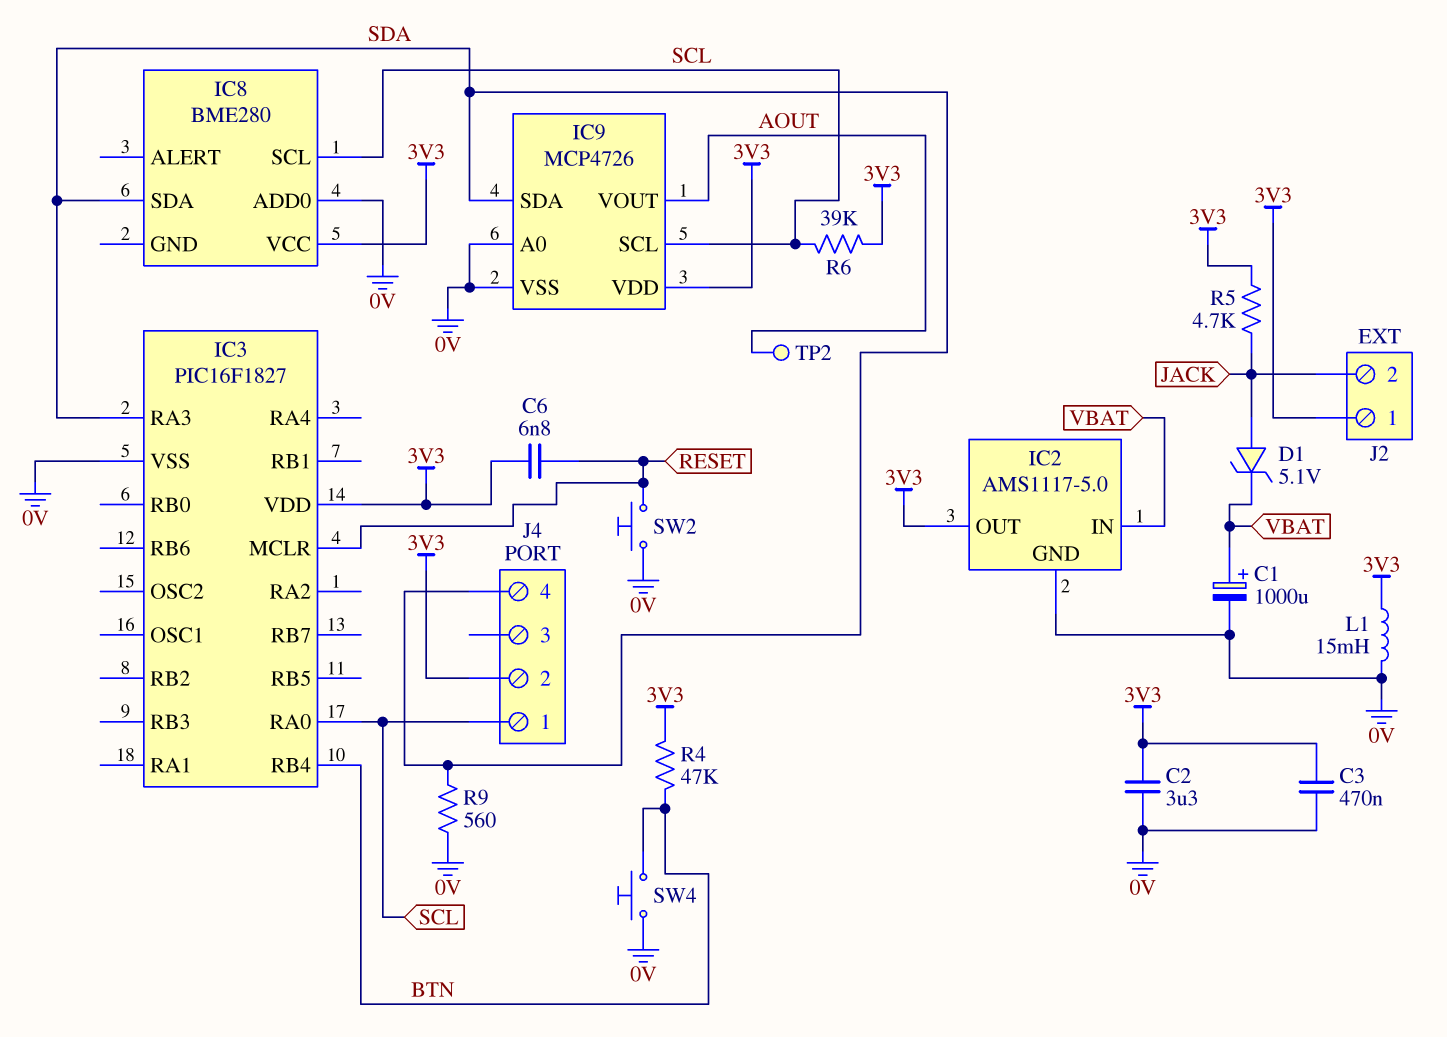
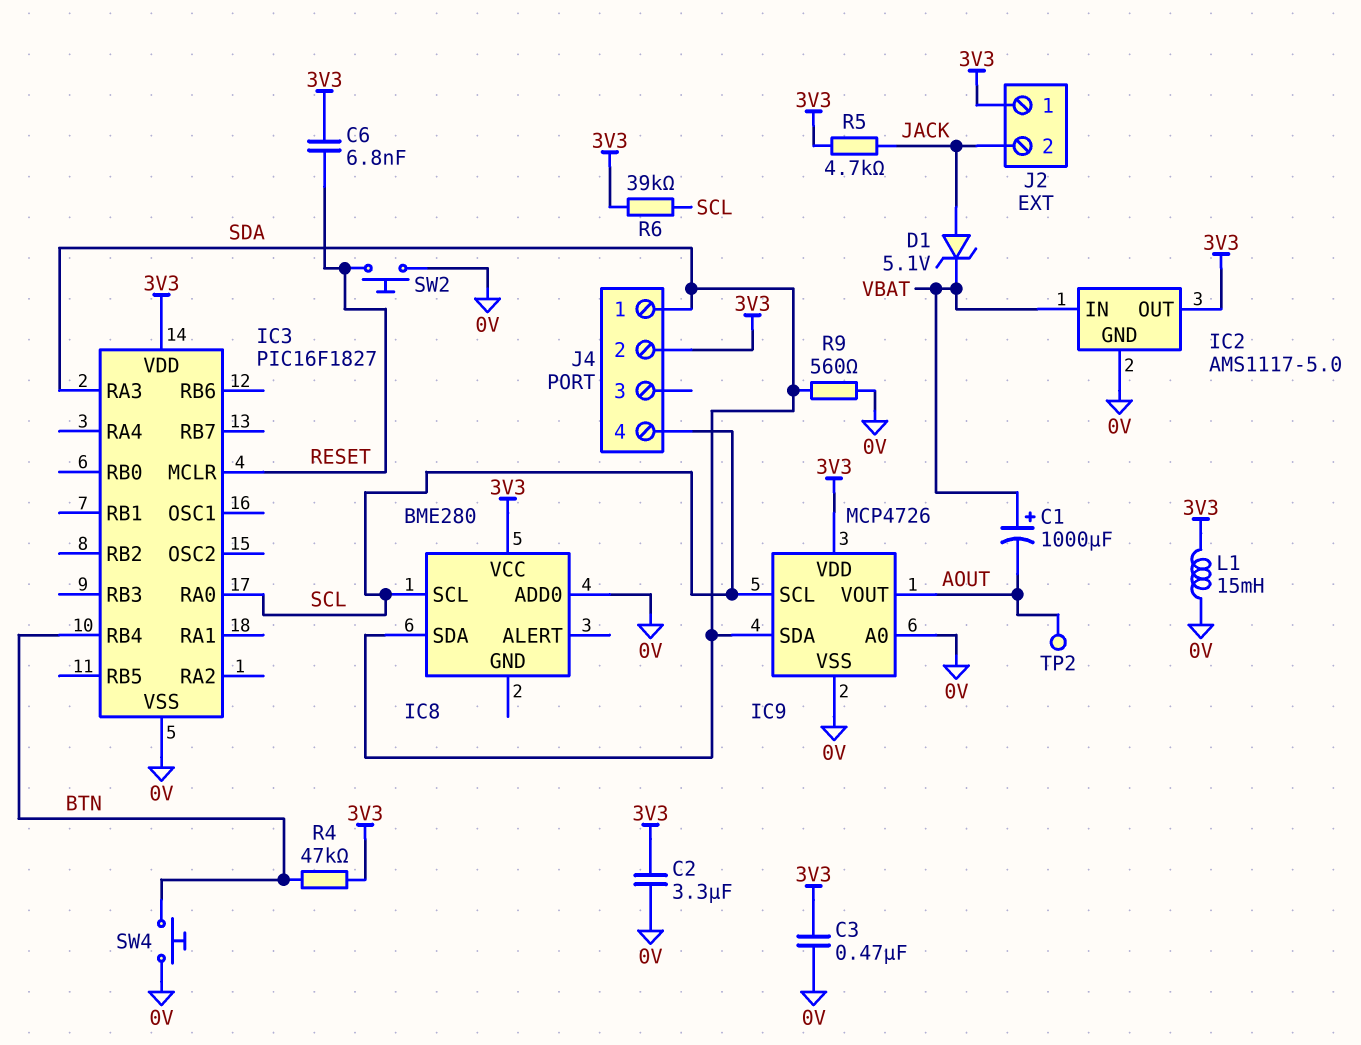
C1: 1000uF (plus VBAT, minus 0V) -> 1000uF (plus VBAT, minus AOUT)
J4 pin 1: SCL -> SDA
J4 pin 4: SDA -> SCL

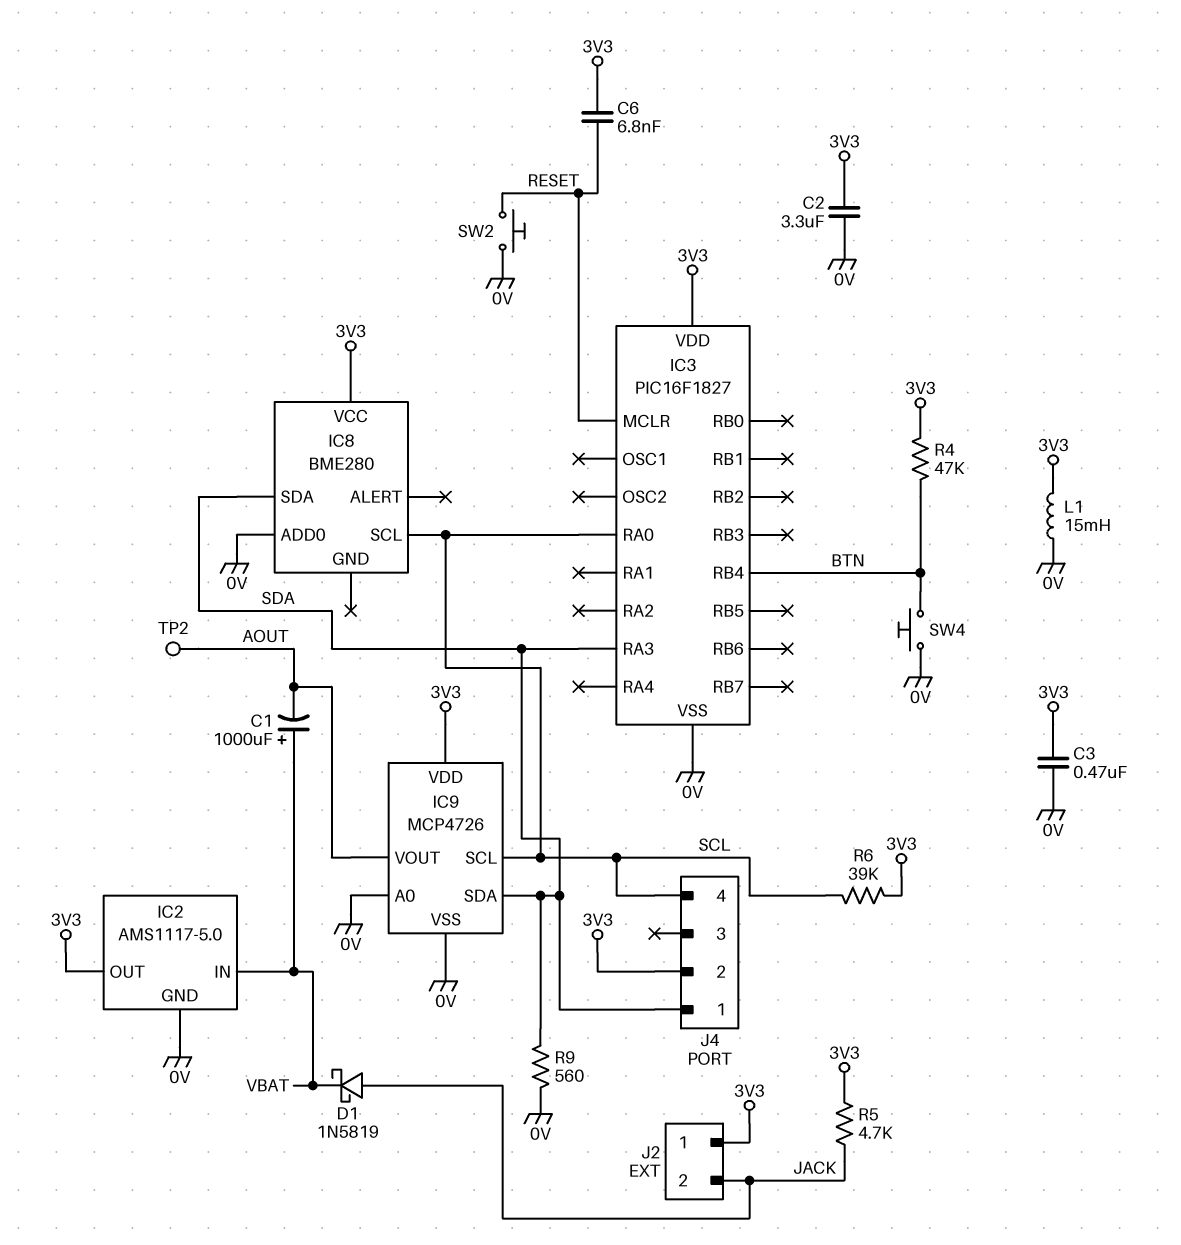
D1: zener 5.1V (A JACK, K VBAT) -> schottky 1N5819 (A JACK, K VBAT)

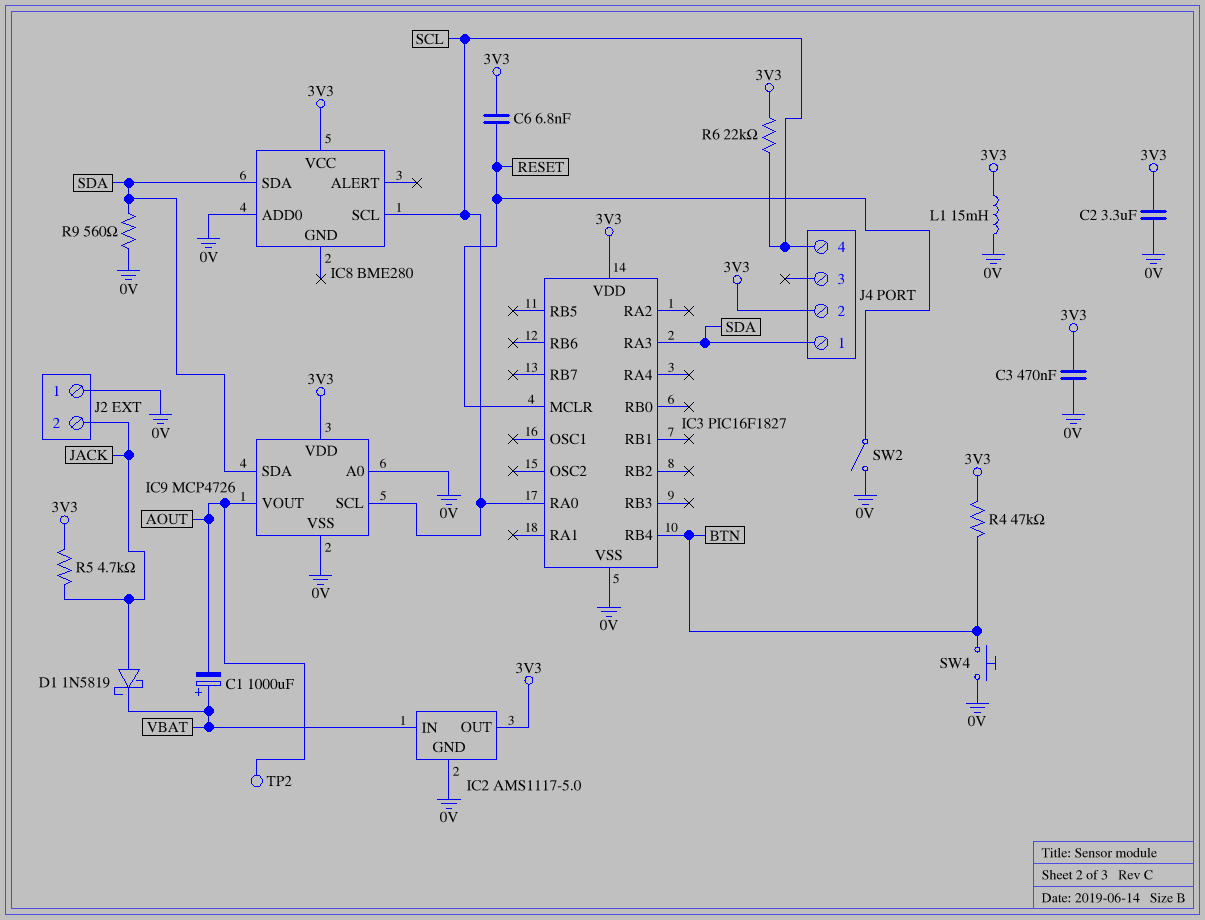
J2 pin 1: 3V3 -> 0V
R6: 39k (3V3, SCL) -> 22k (3V3, SCL)
SW2: button (0V, RESET) -> switch (0V, RESET)

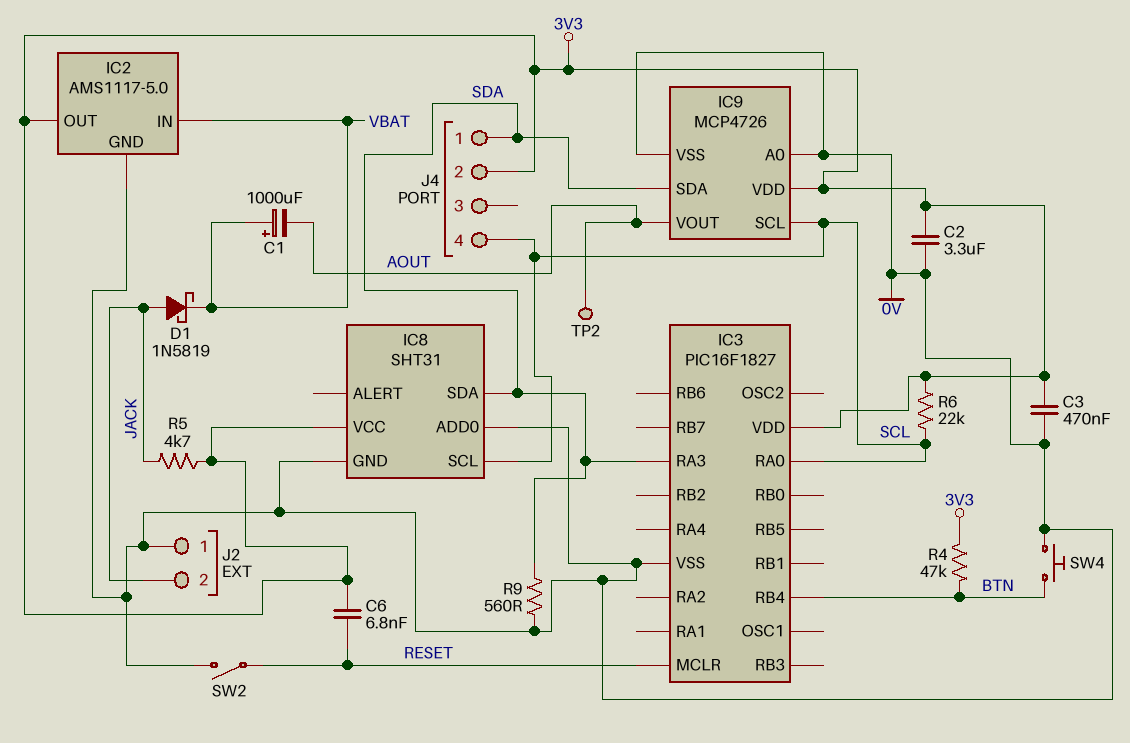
IC8: BME280 -> SHT31
IC8 pin GND: none -> 0V
L1: 15mH (0V, 3V3) -> none

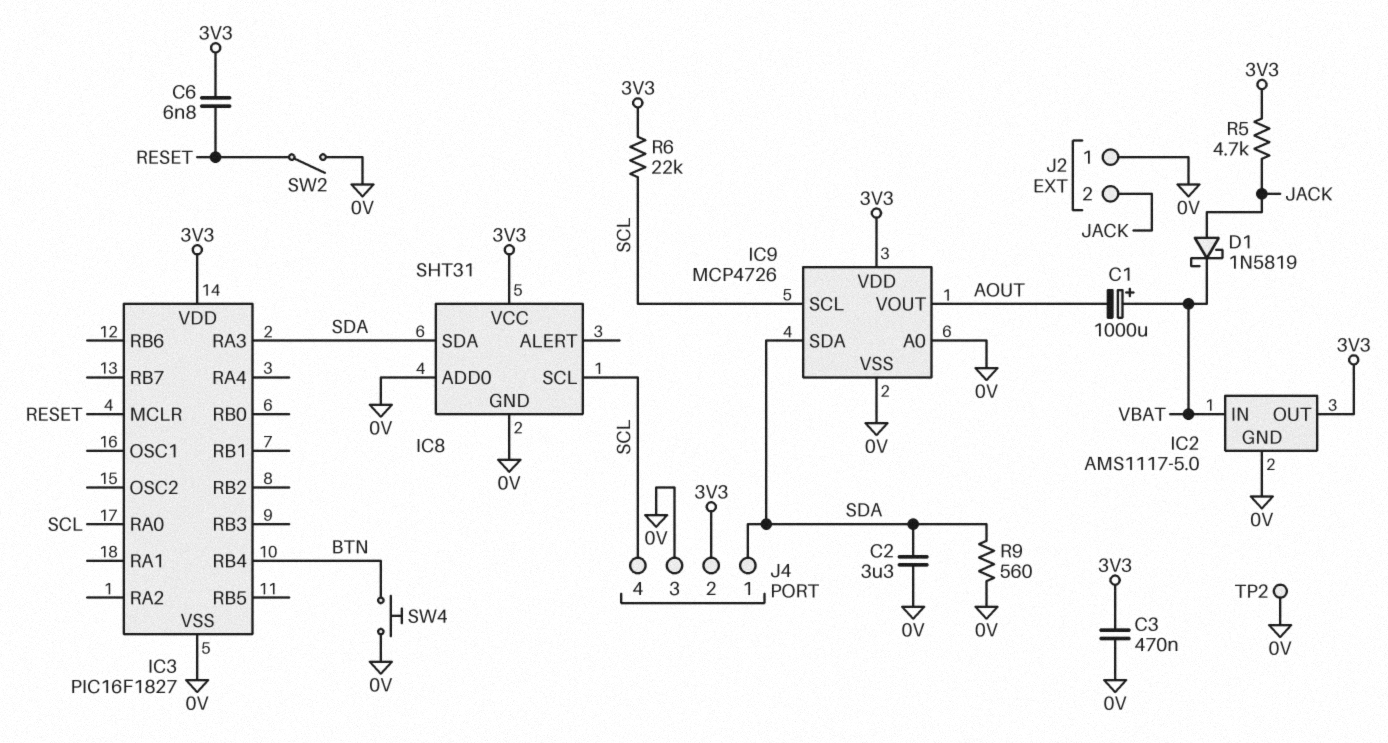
C2: 3.3uF (0V, 3V3) -> 3.3uF (0V, SDA)
J4 pin 3: none -> 0V
R4: 47k (3V3, BTN) -> none
TP2: test point (AOUT) -> test point (0V)

